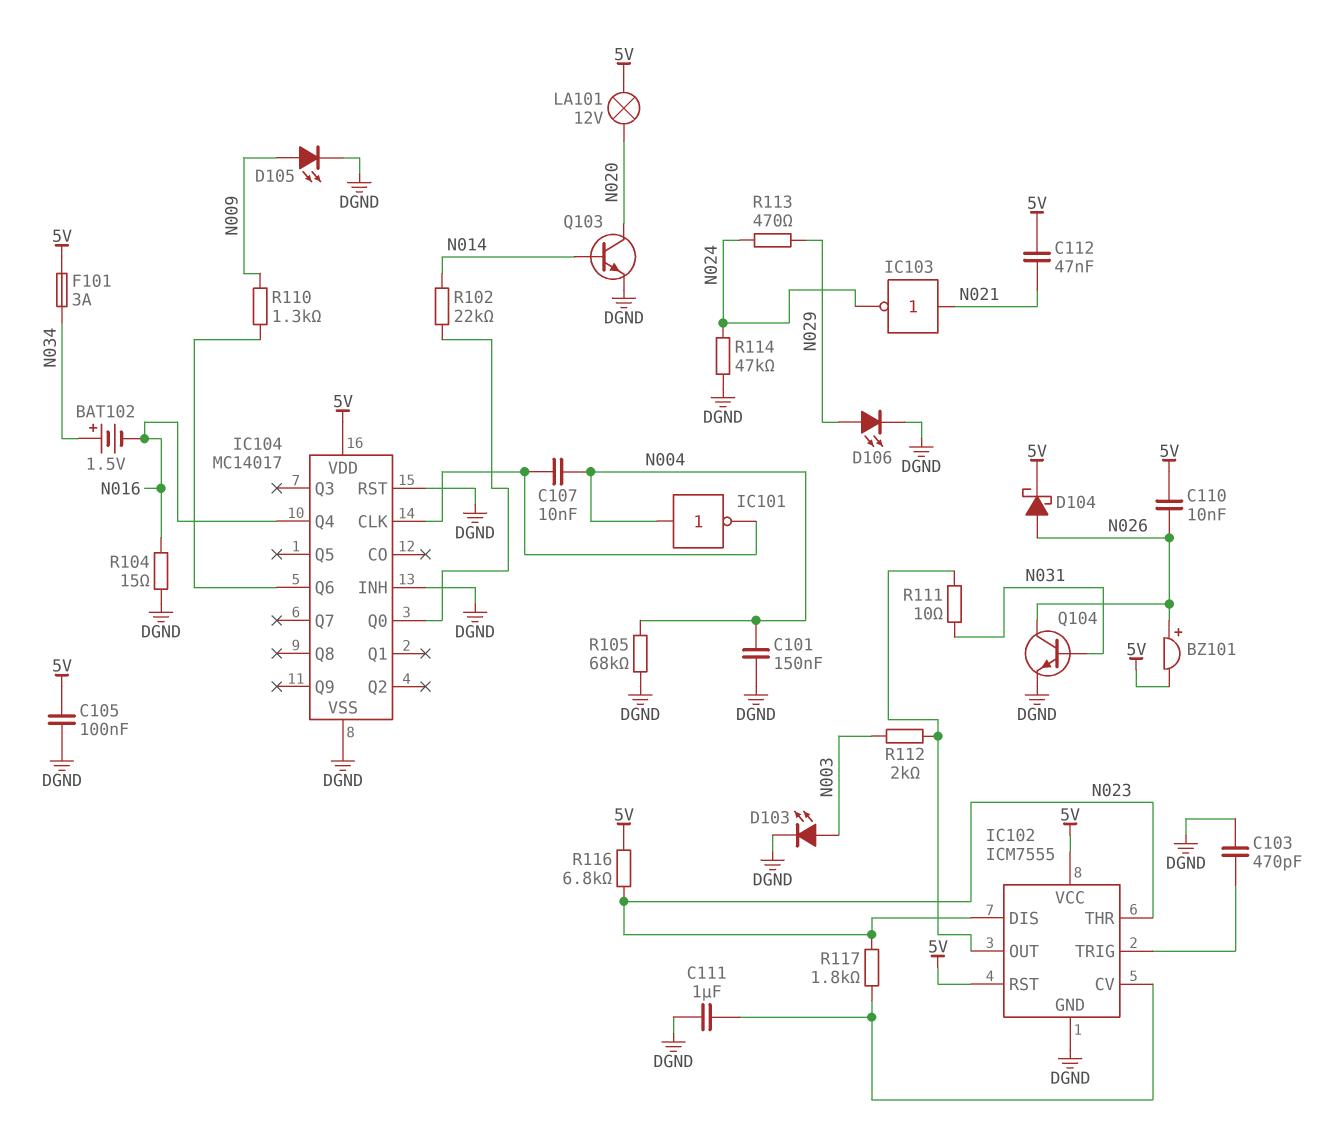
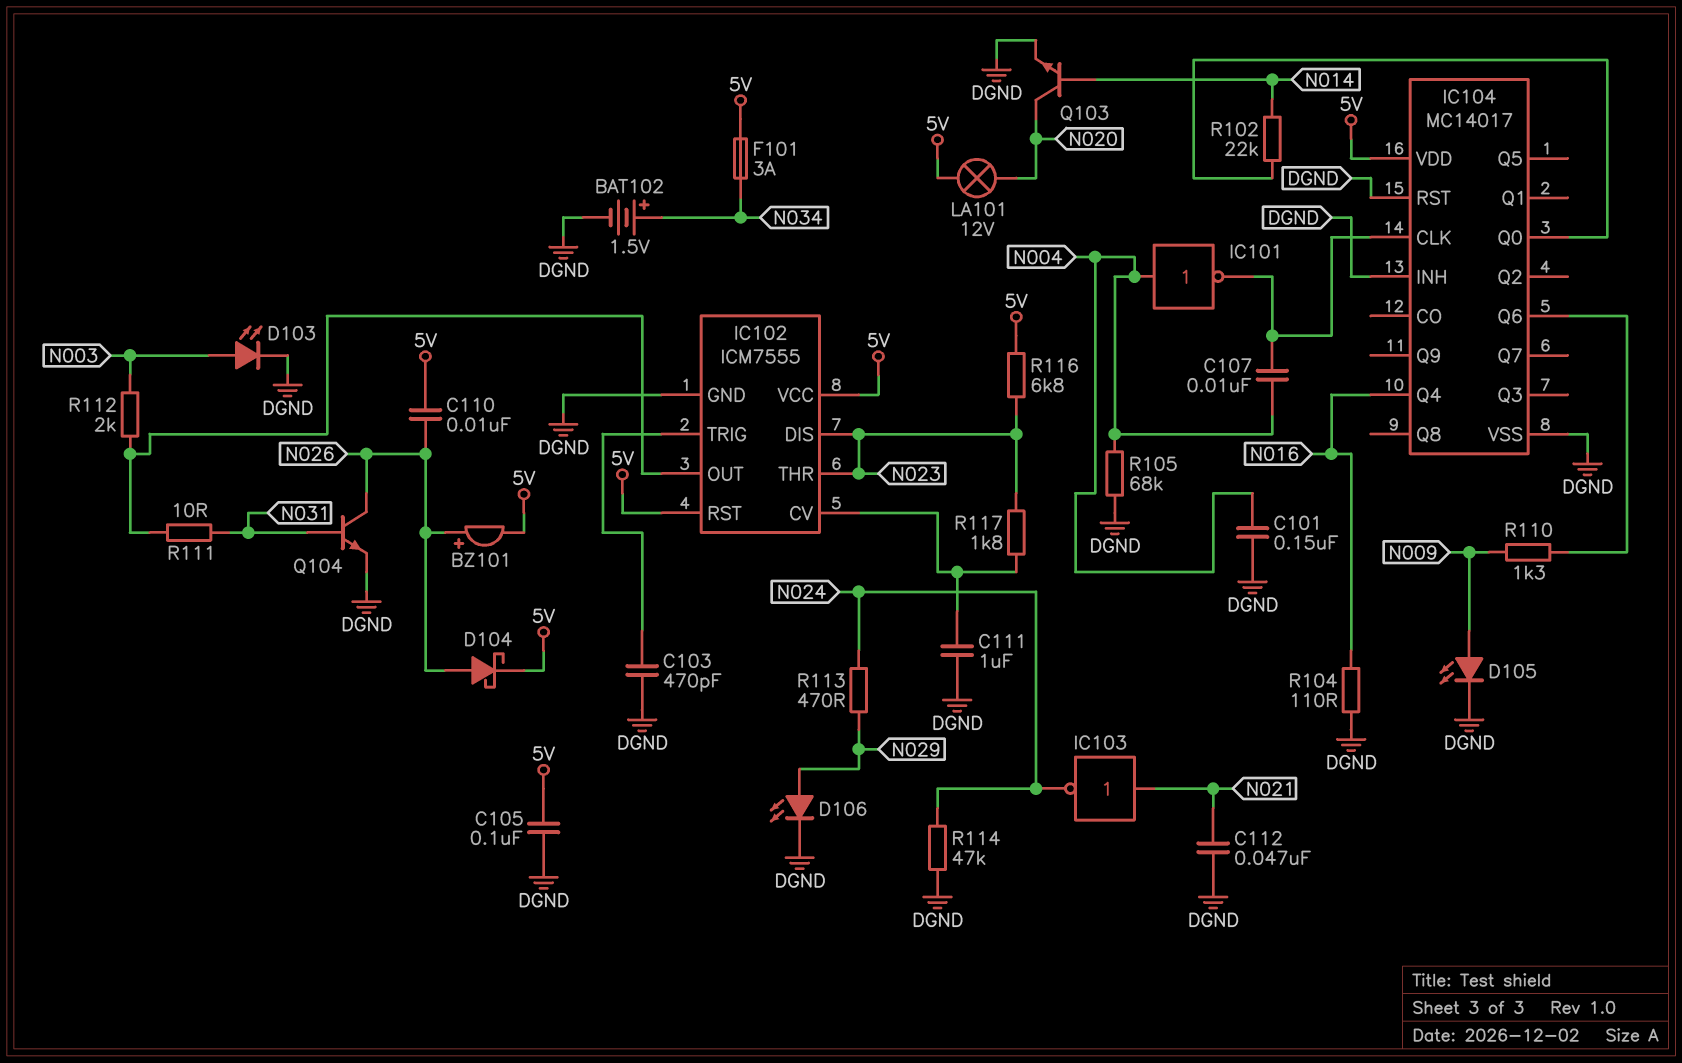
BAT102: 1.5V (plus N034, minus N016) -> 1.5V (plus N034, minus DGND)
C112: 47nF (5V, N021) -> 47nF (DGND, N021)
R104: 15 (DGND, N016) -> 110 (DGND, N016)

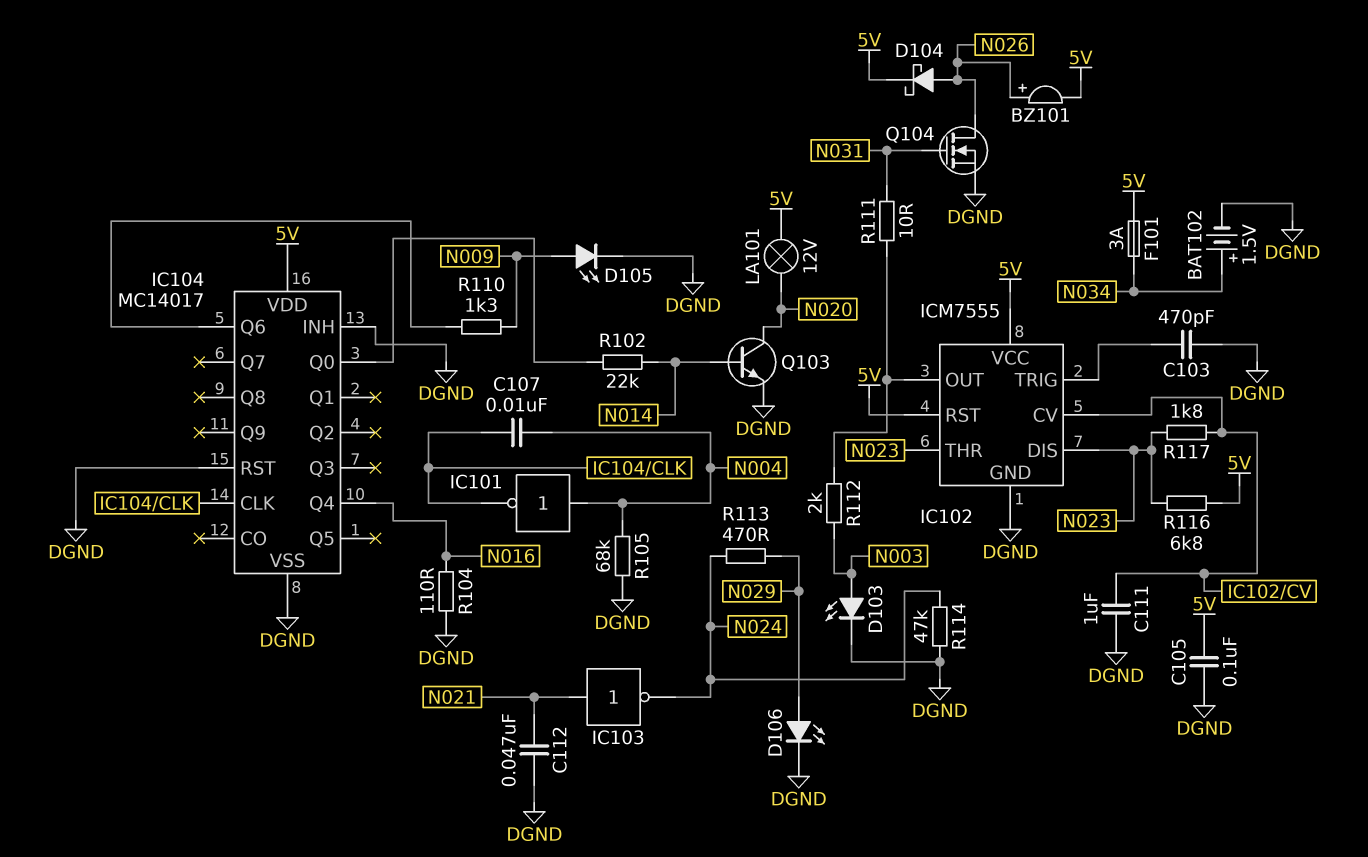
C101: 150nF (DGND, N004) -> none
C110: 10nF (5V, N026) -> none
Q104: NPN (B N031, C N026, E DGND) -> NMOS (G N031, D N026, S DGND)

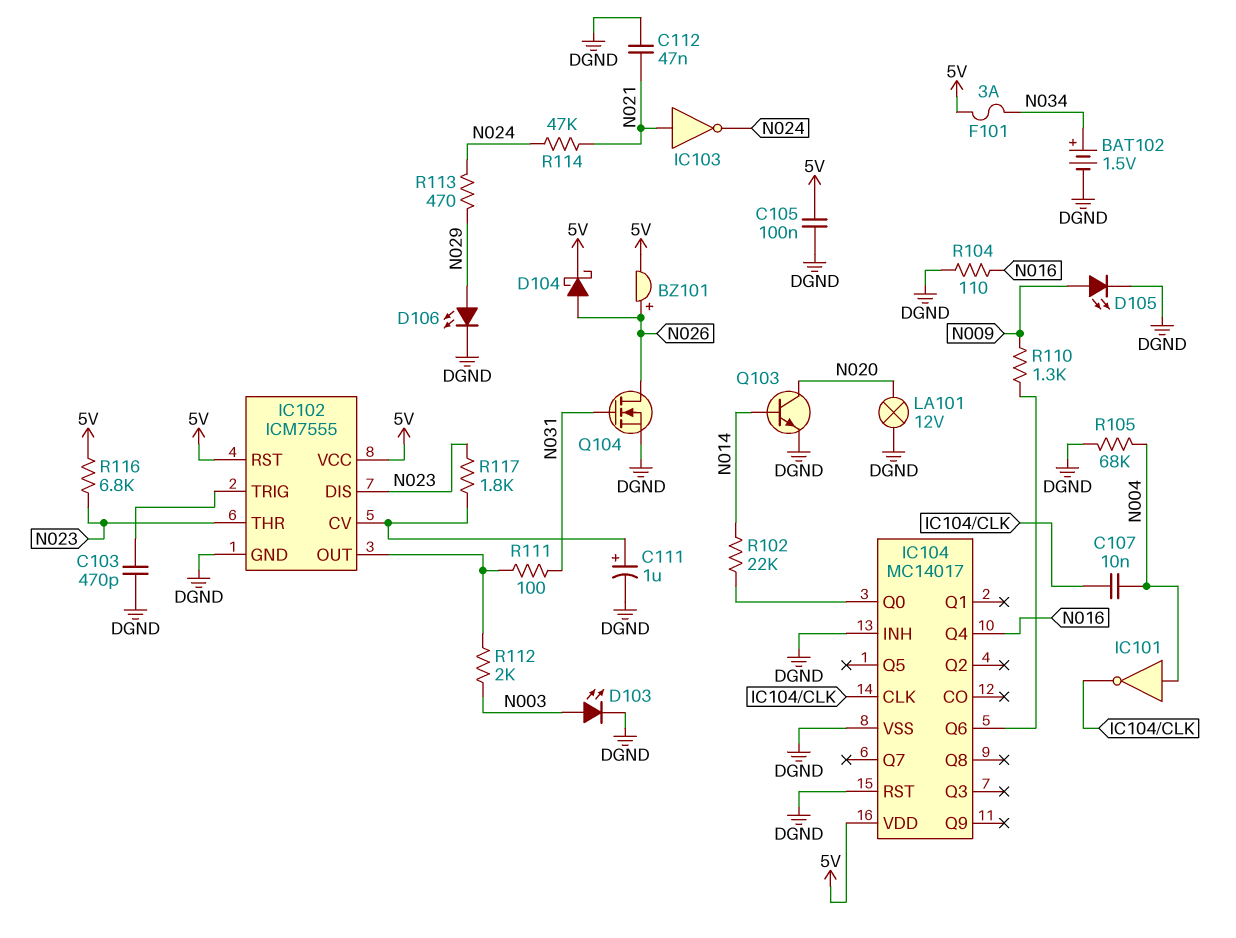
C111: 1uF (DGND, IC102/CV) -> 1uF (plus IC102/CV, minus DGND)
LA101: lamp 12V (5V, N020) -> lamp 12V (DGND, N020)
R111: 10 (IC102/OUT, N031) -> 100 (IC102/OUT, N031)
R114: 47k (DGND, N024) -> 47k (N021, N024)

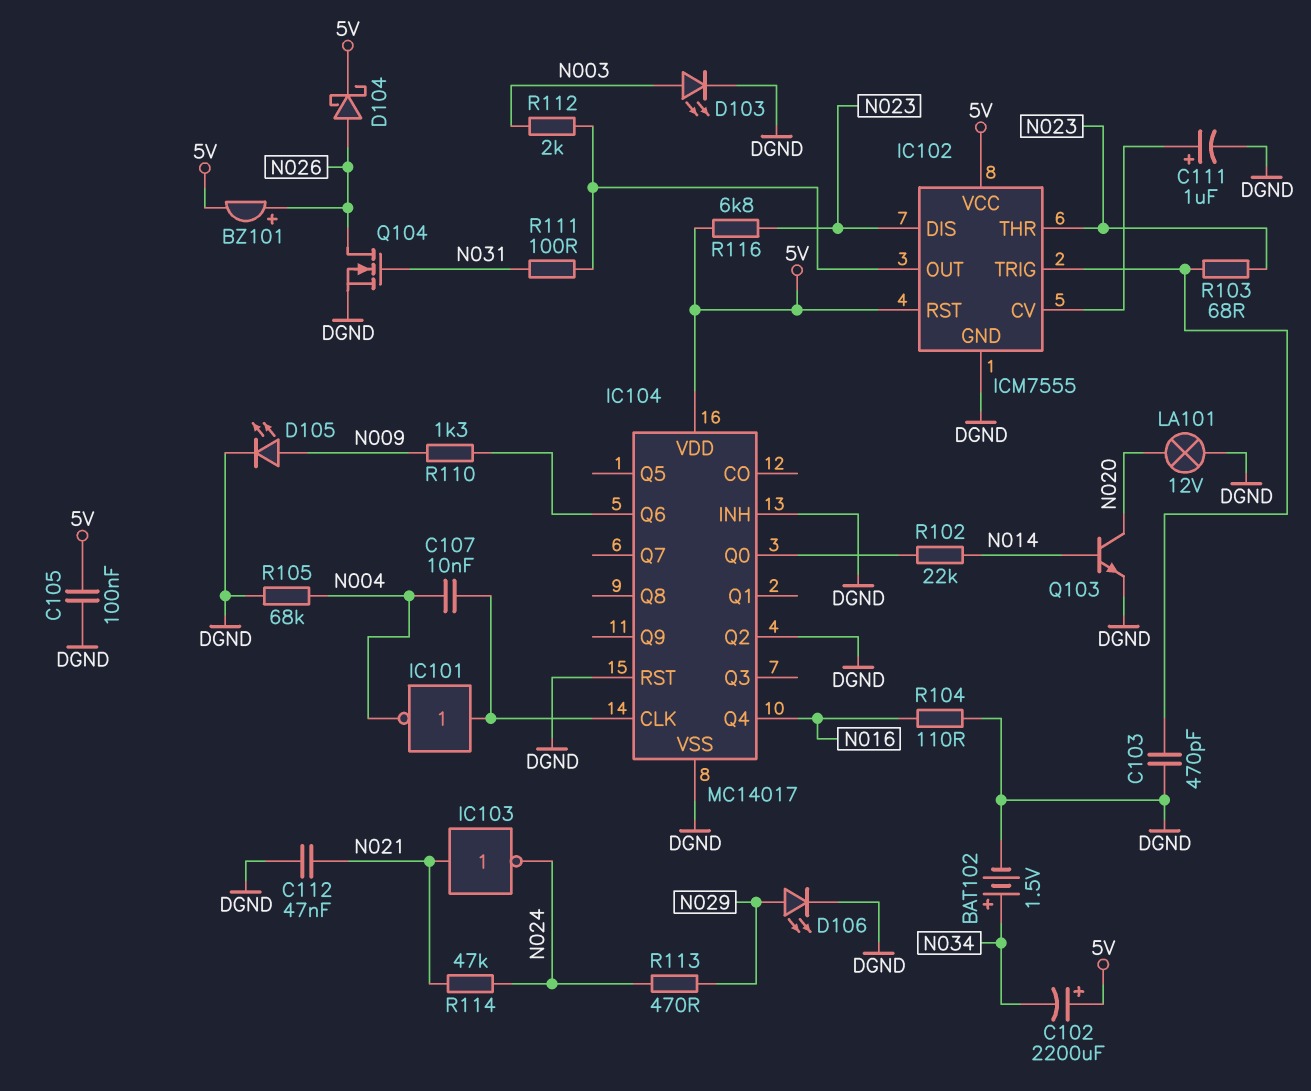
C102: none -> 2200uF (plus 5V, minus N034)
F101: 3A (5V, N034) -> none
IC101: NOT (in N004, out IC104/CLK) -> NOT (in IC104/CLK, out N004)
IC104 pin Q2: none -> DGND
R103: none -> 68 (IC102/TRIG, N023)
R117: 1.8k (IC102/CV, N023) -> none

